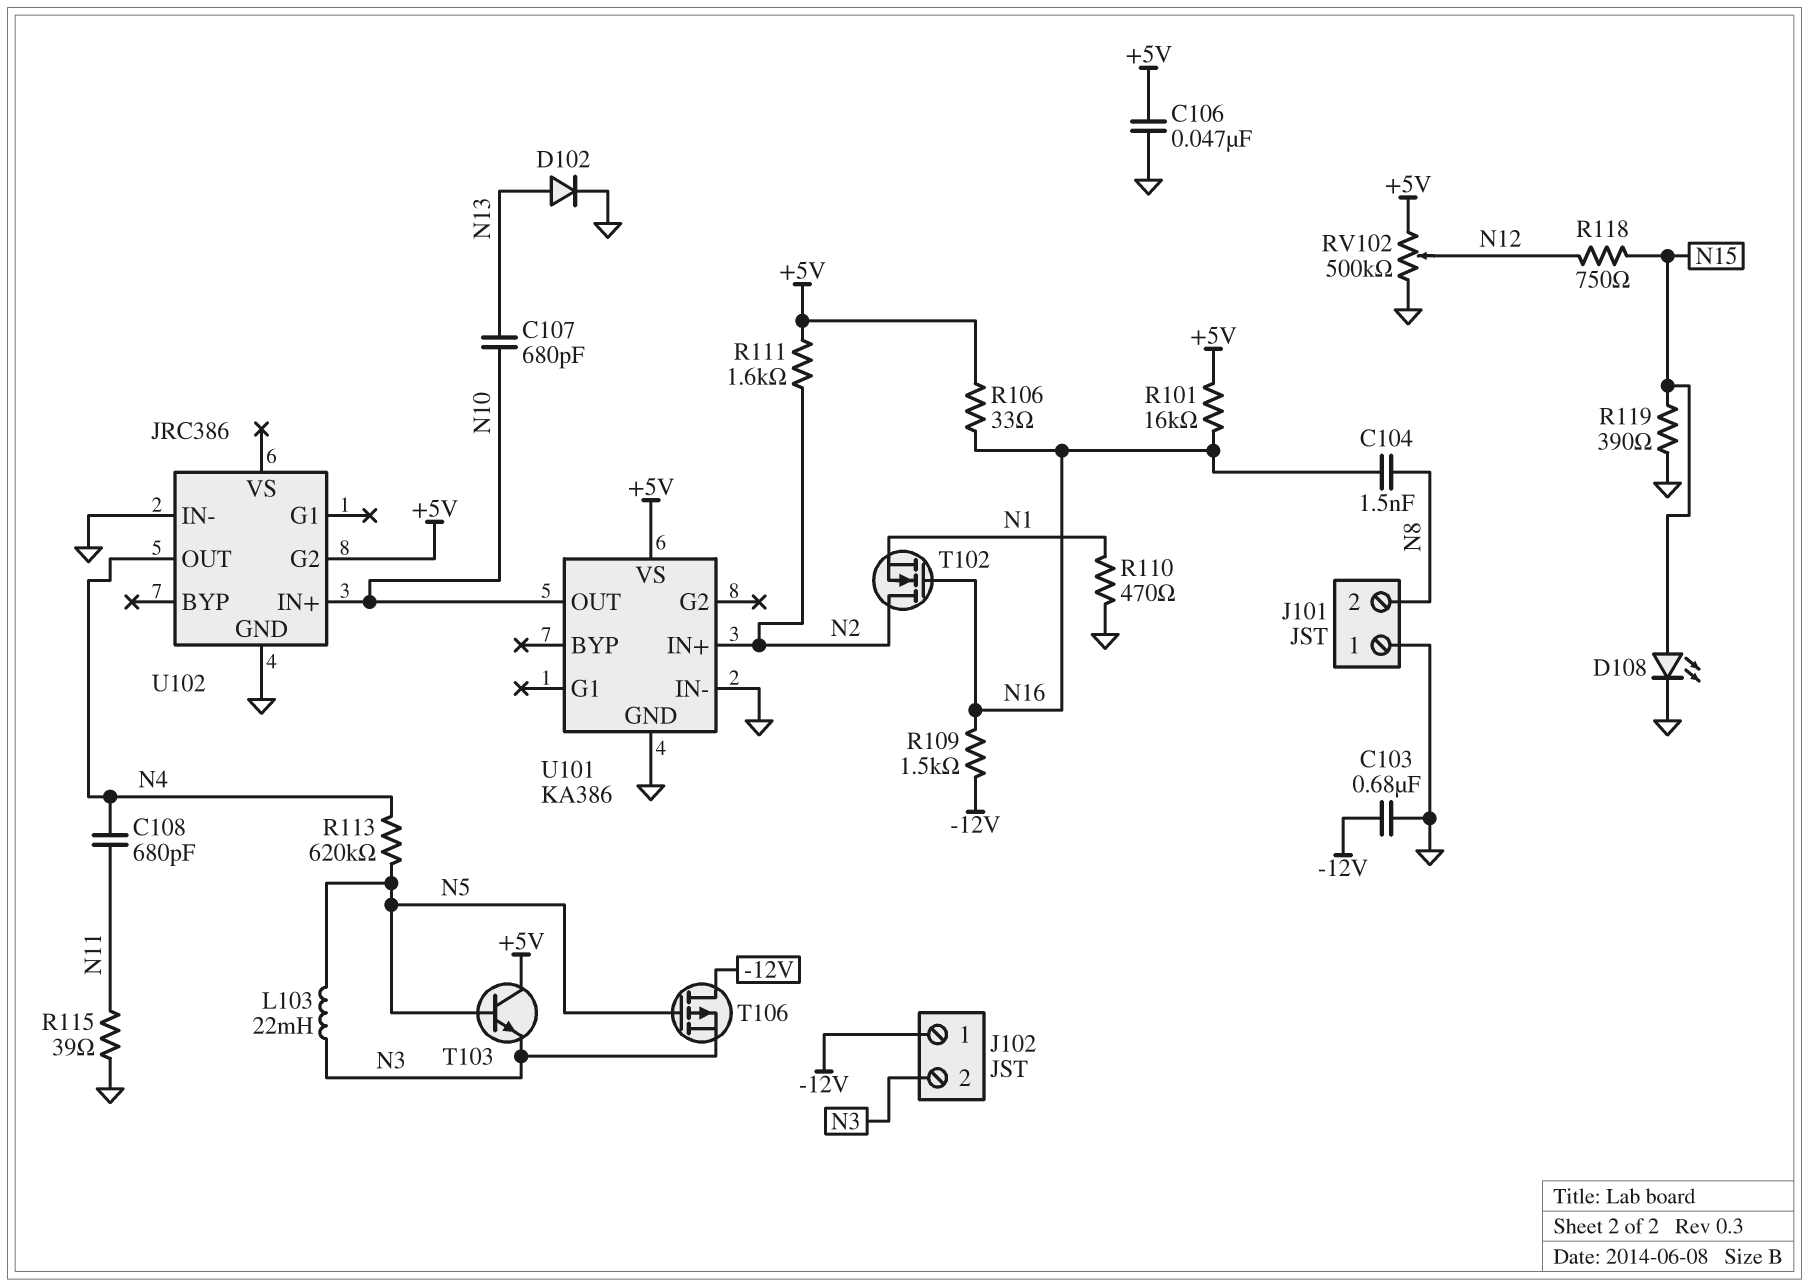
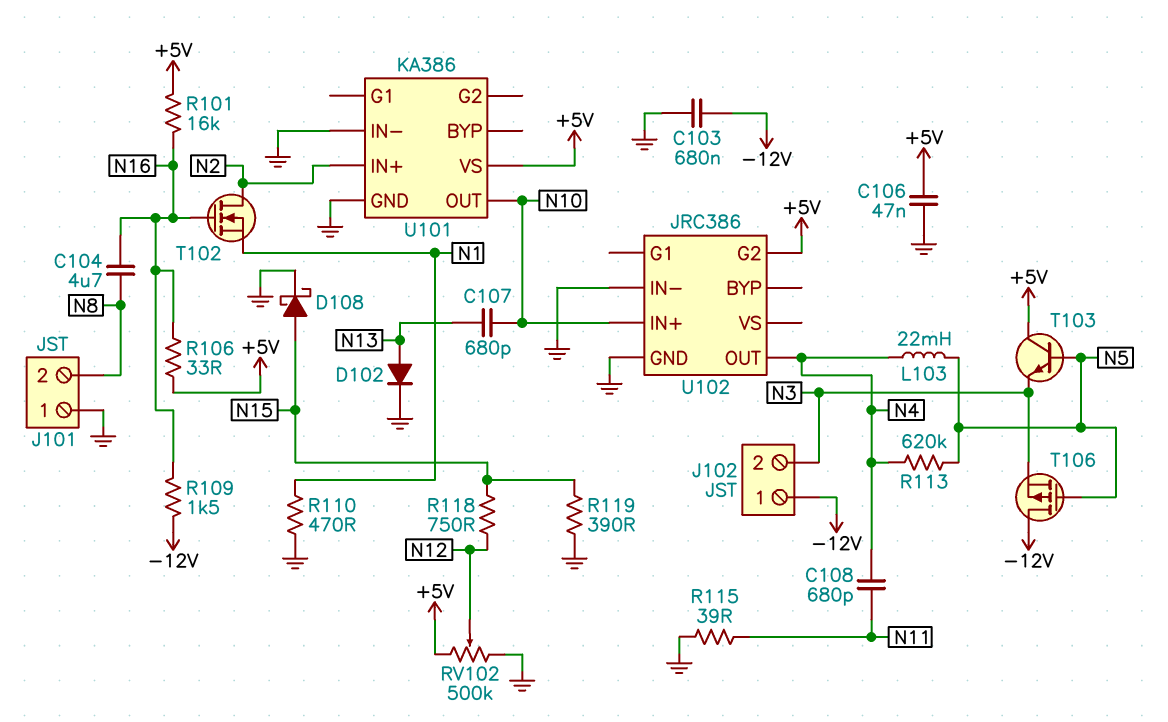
C104: 1.5nF (N8, N16) -> 4.7uF (N8, N16)
D108: LED (A N15, K GND) -> schottky (A N15, K GND)
L103: 22mH (N3, N5) -> 22mH (N4, N5)
R111: 1.6k (+5V, N2) -> none

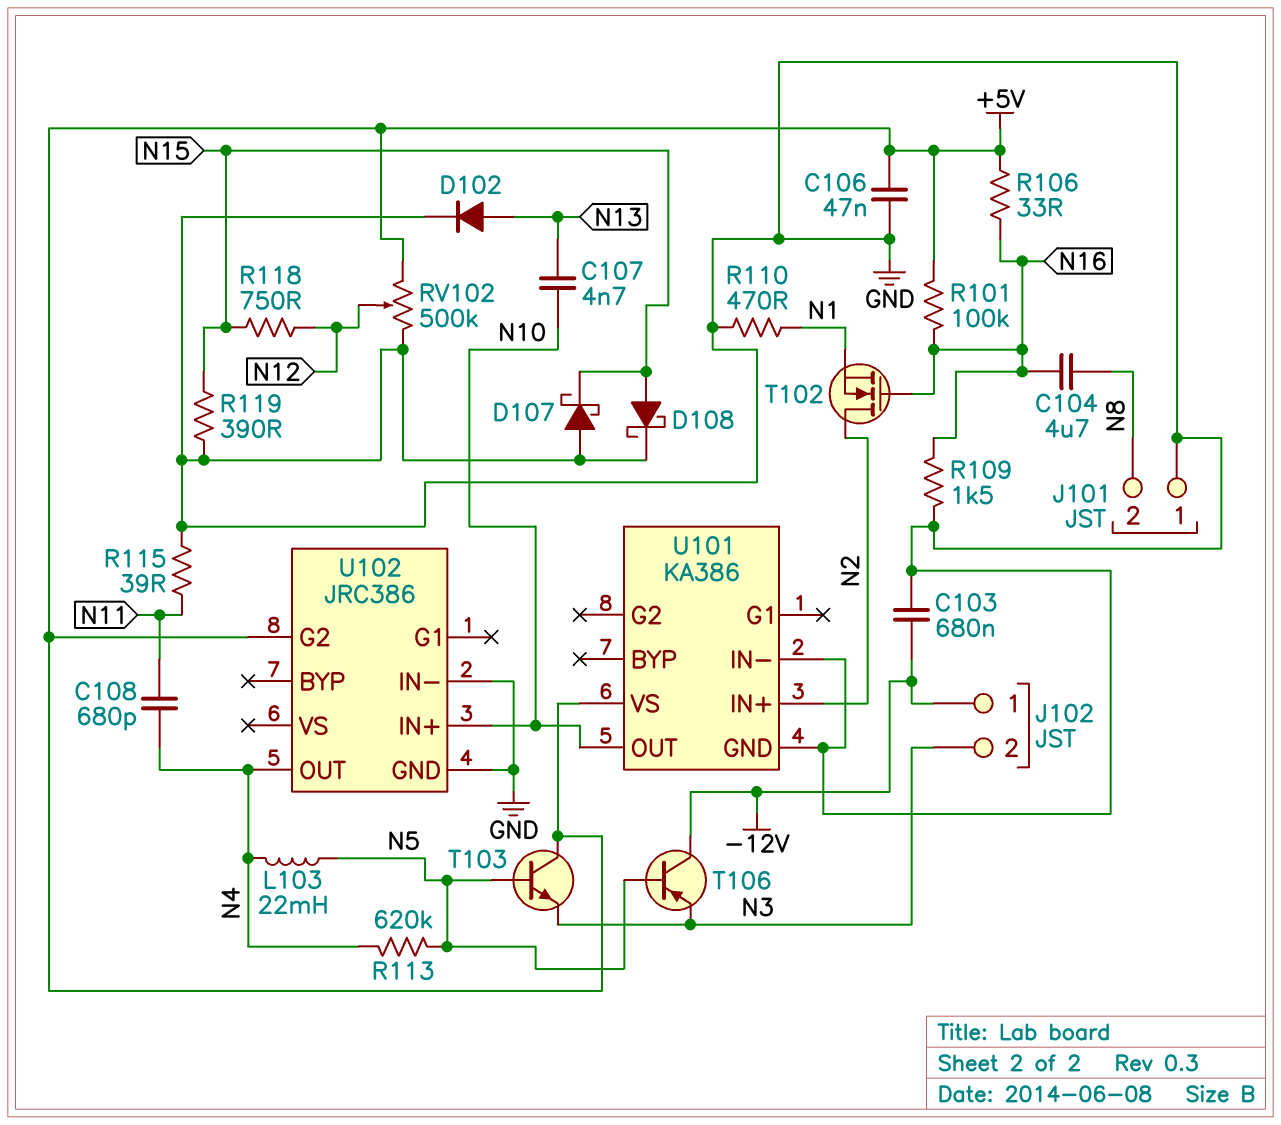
C107: 680pF (N10, N13) -> 4.7nF (N10, N13)
D107: none -> schottky (A GND, K N15)
R101: 16k (+5V, N16) -> 100k (+5V, N16)
R109: 1.5k (-12V, N16) -> 1.5k (GND, N16)
T106: PMOS (G N5, D -12V, S N3) -> PNP (B N5, C -12V, E N3)

